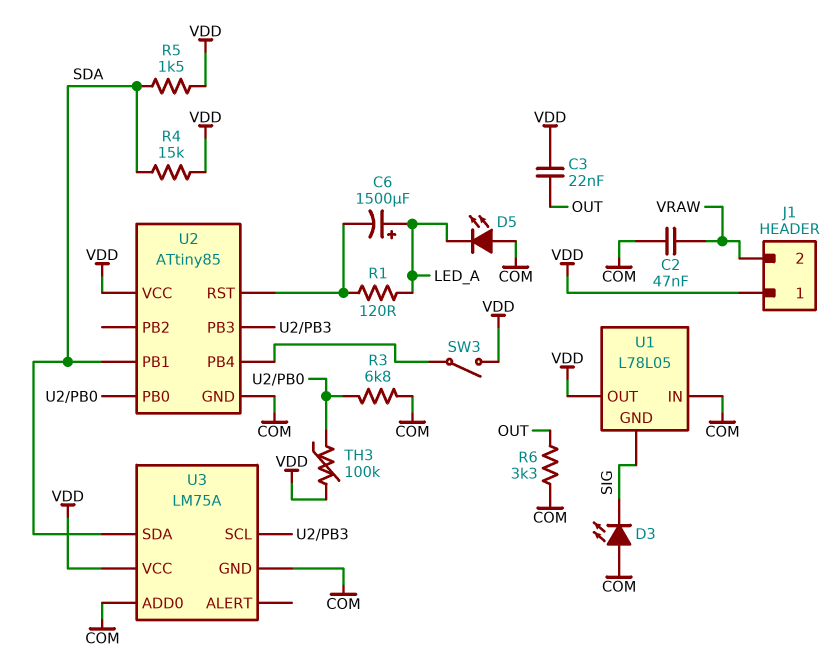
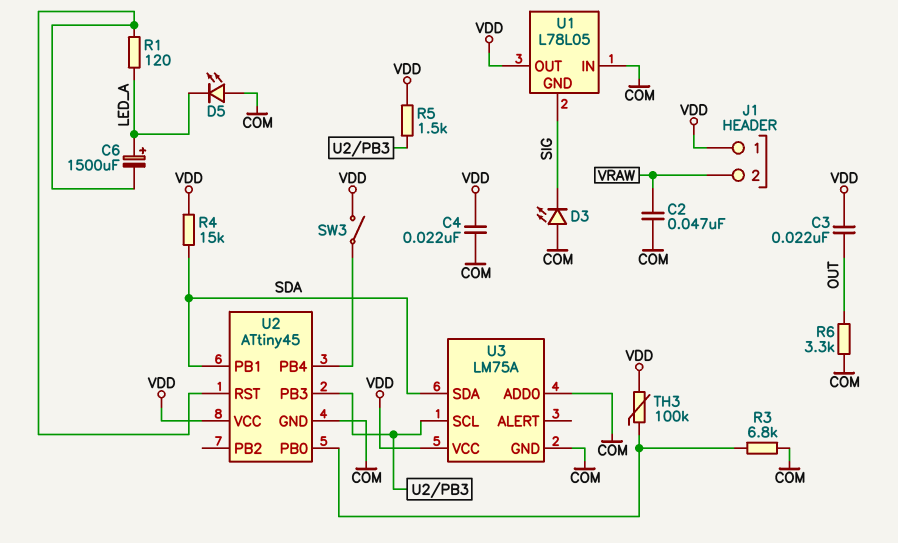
C4: none -> 22nF (COM, VDD)
R5: 1.5k (SDA, VDD) -> 1.5k (U2/PB3, VDD)
U2: ATtiny85 -> ATtiny45

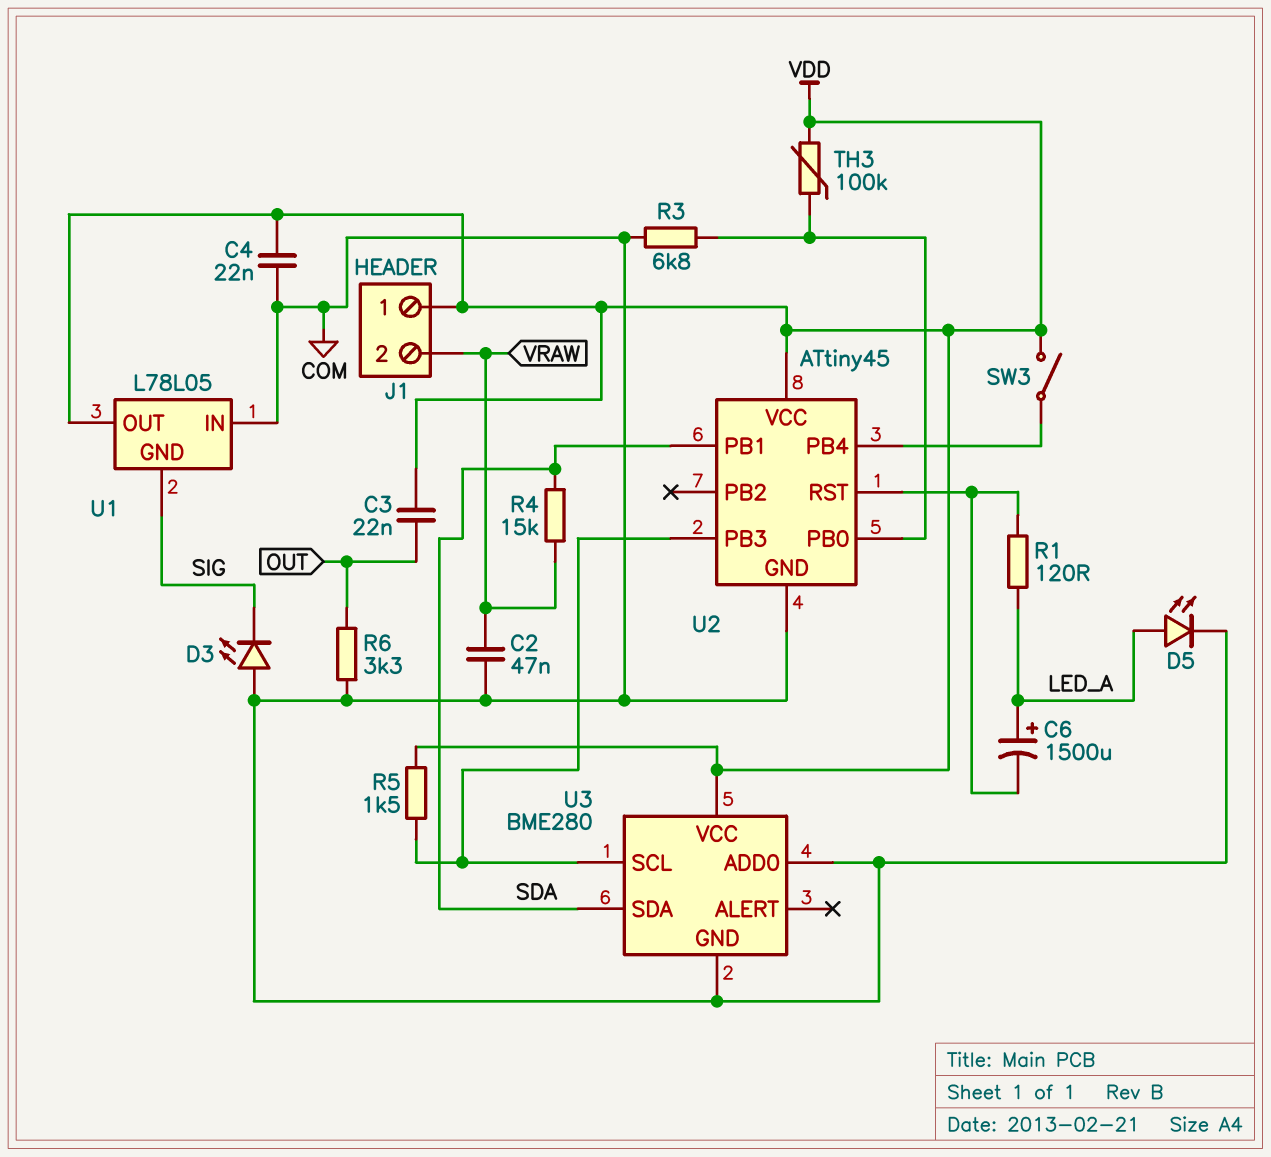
D5: LED (A COM, K LED_A) -> LED (A LED_A, K COM)
R4: 15k (SDA, VDD) -> 15k (SDA, VRAW)
U3: LM75A -> BME280

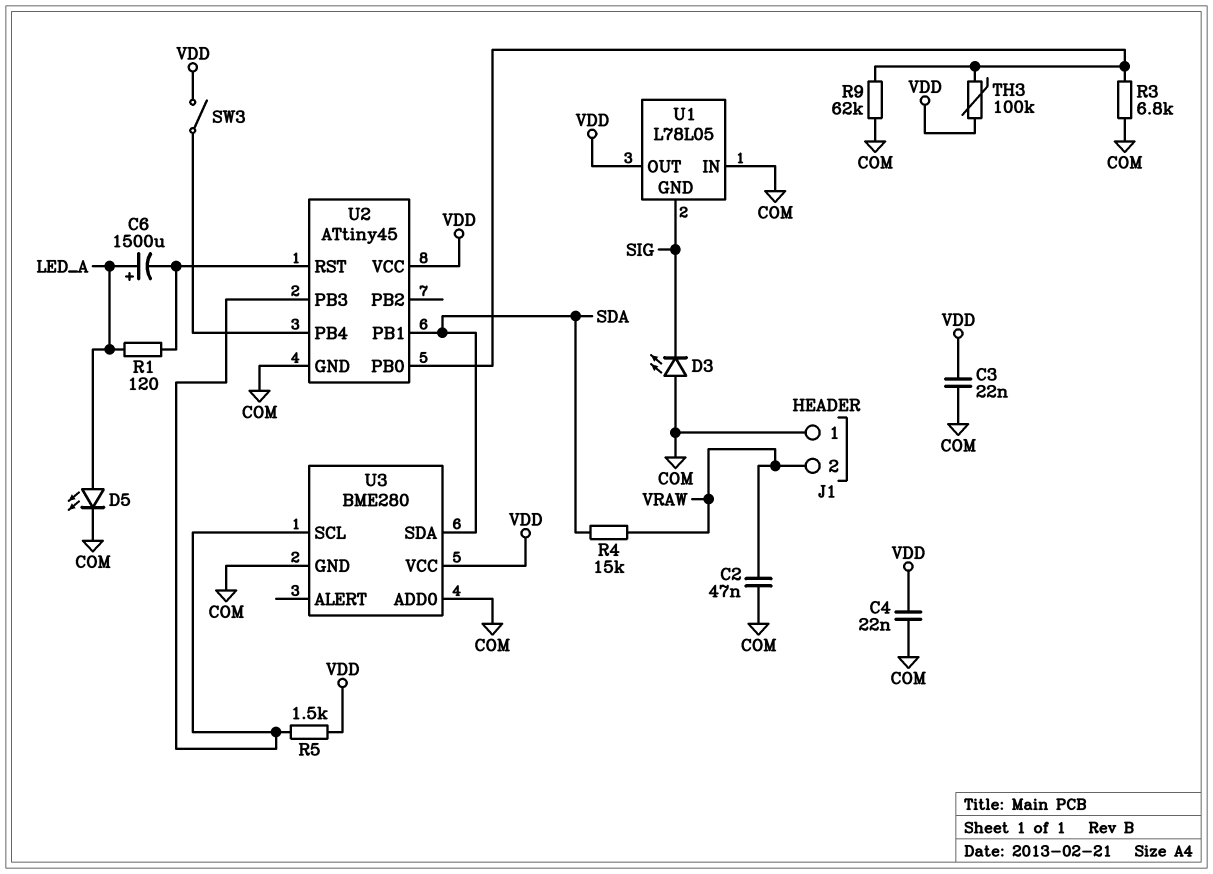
C3: 22nF (OUT, VDD) -> 22nF (COM, VDD)
J1 pin 1: VDD -> COM
R6: 3.3k (COM, OUT) -> none
R9: none -> 62k (COM, U2/PB0)

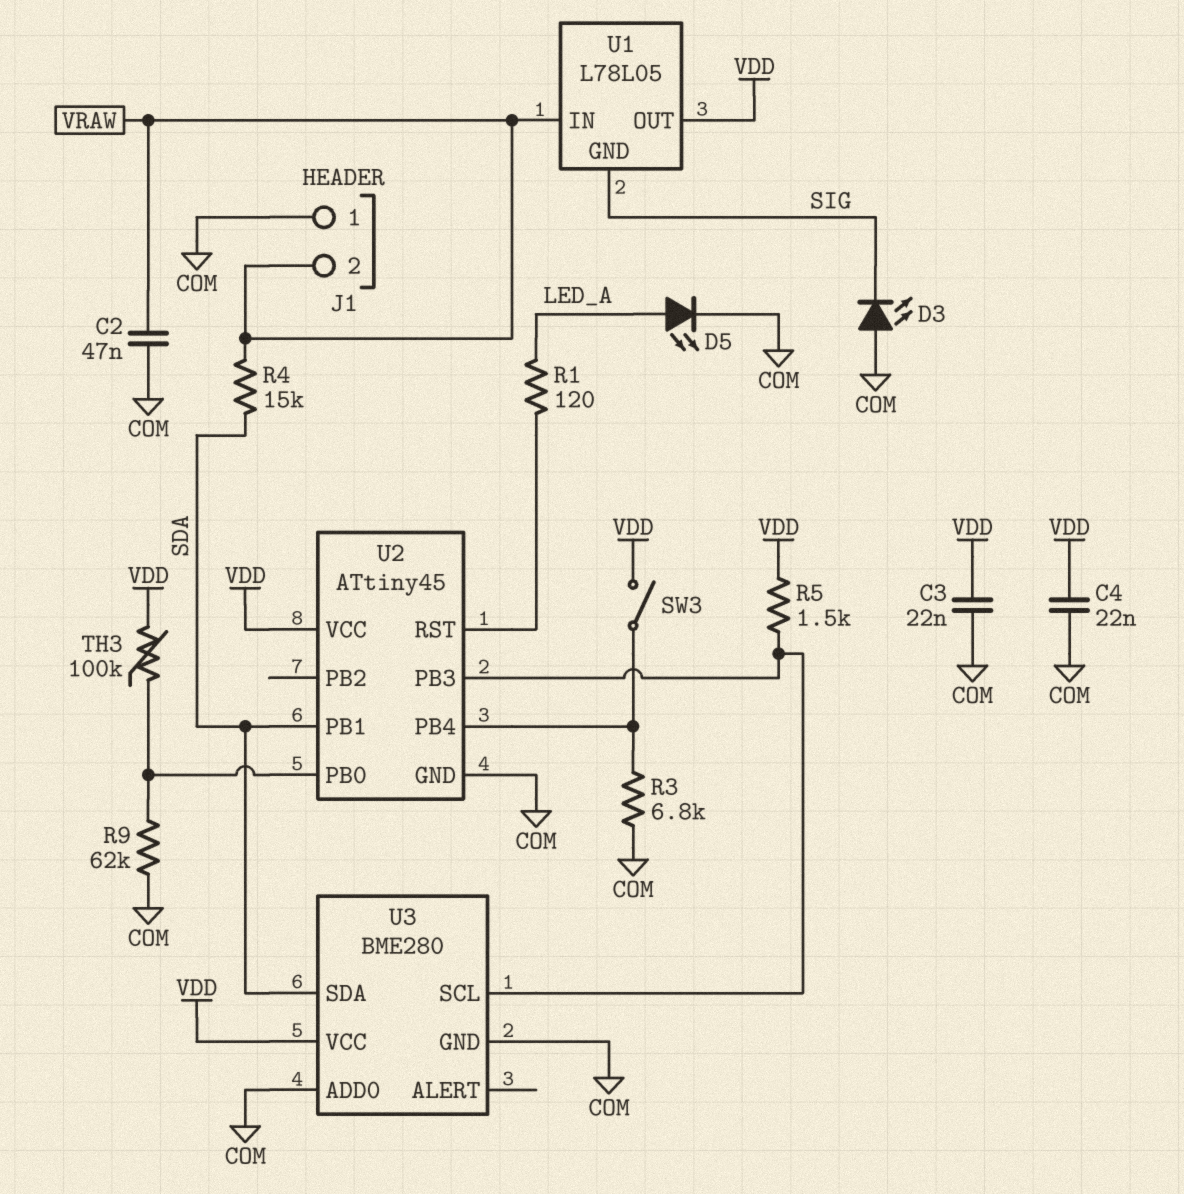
C6: 1500uF (plus LED_A, minus U2/RST) -> none
R3: 6.8k (COM, U2/PB0) -> 6.8k (COM, U2/PB4)
U1 pin IN: COM -> VRAW

